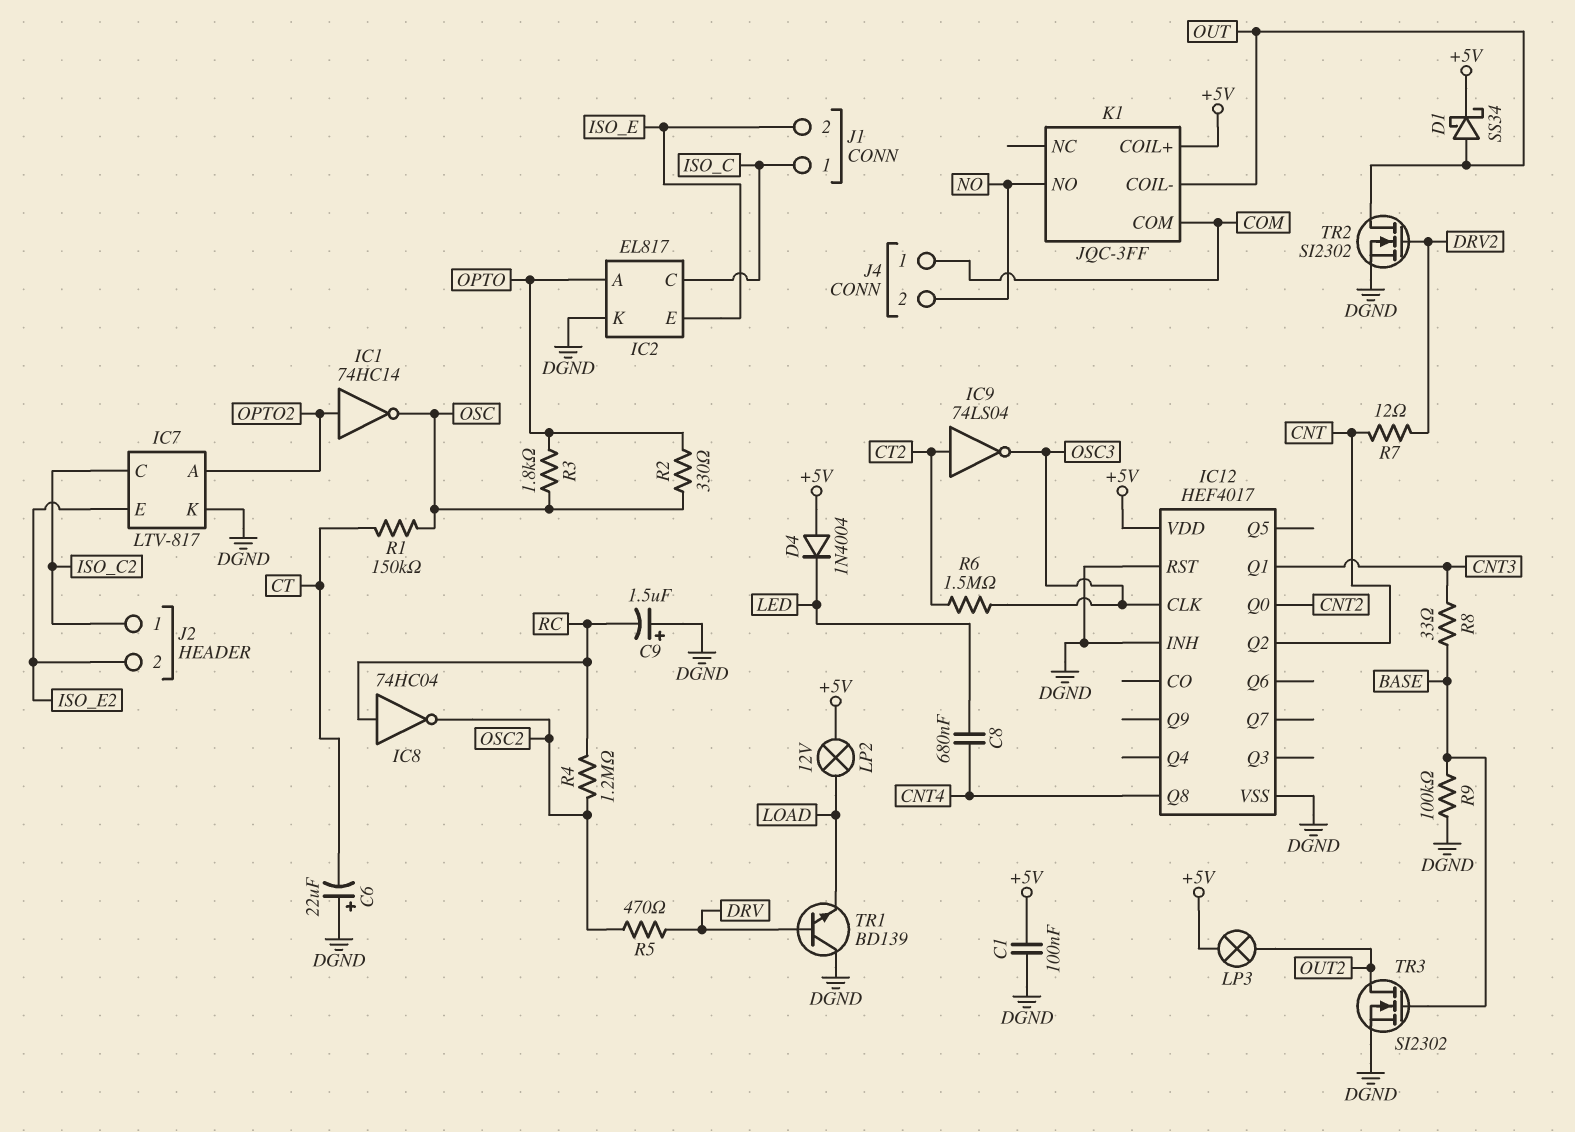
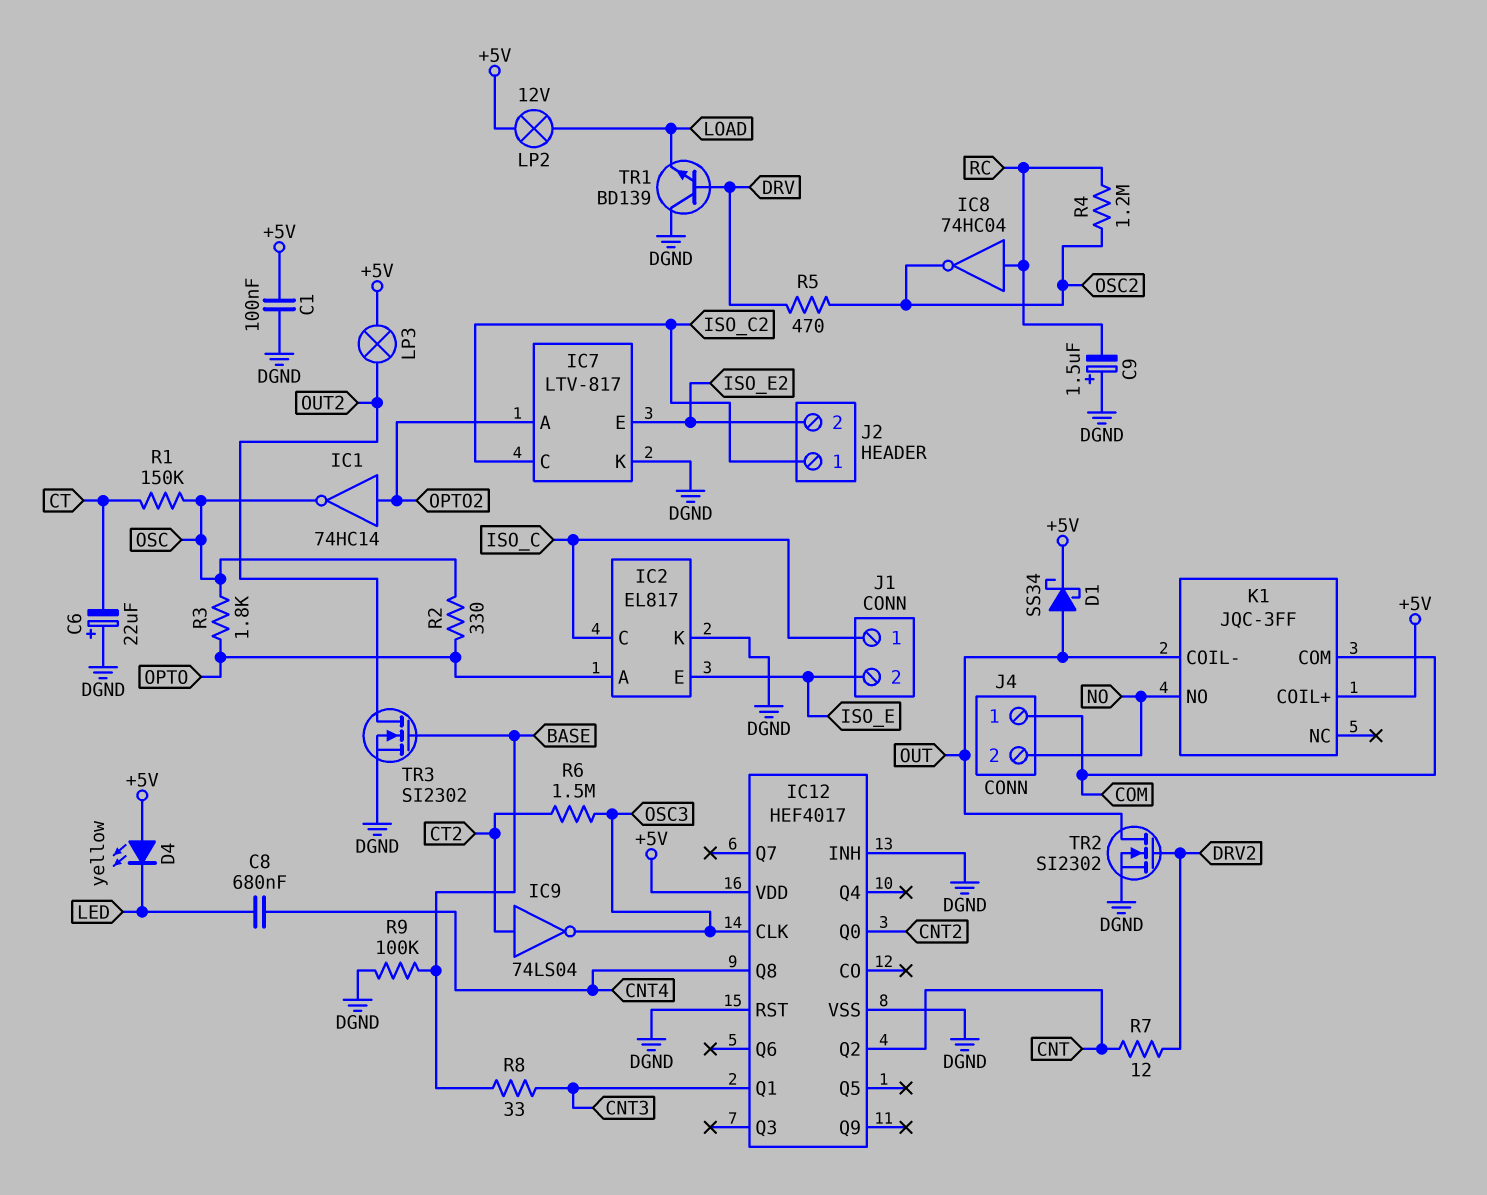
D4: diode 1N4004 (A +5V, K LED) -> LED yellow (A +5V, K LED)

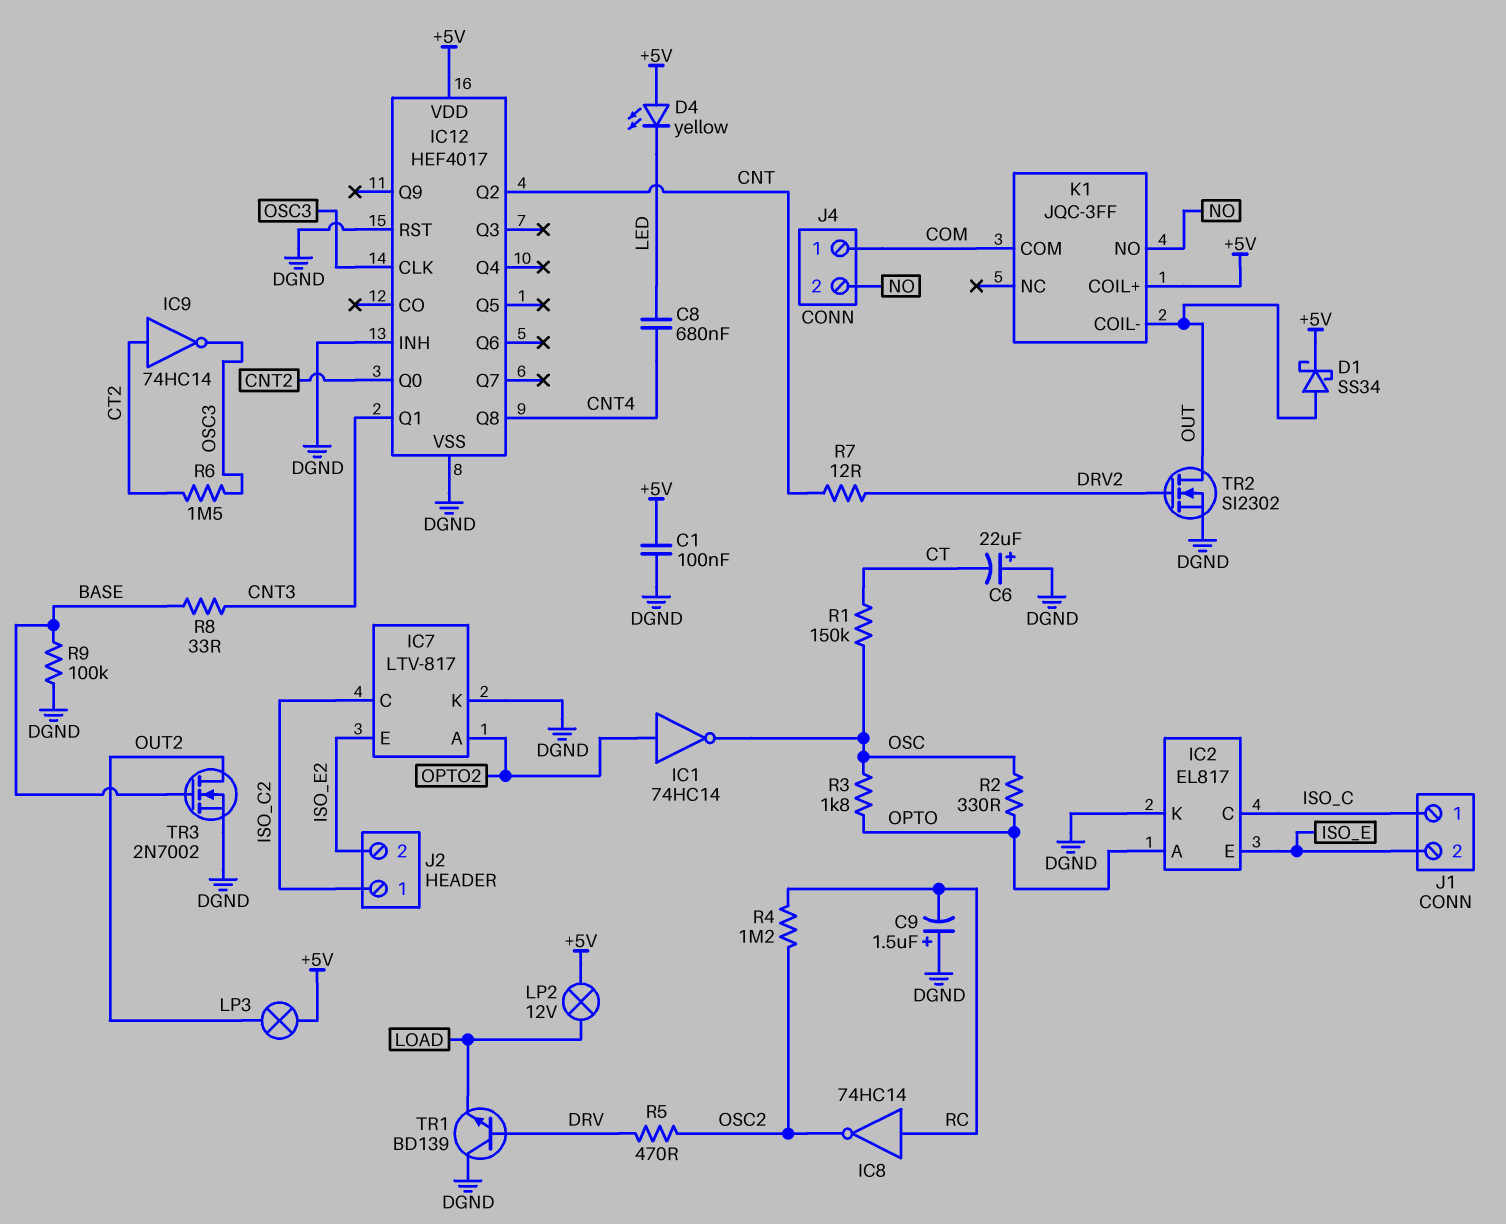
IC8: NOT 74HC04 (in RC, out OSC2) -> NOT 74HC14 (in RC, out OSC2)
IC9: NOT 74LS04 (in CT2, out OSC3) -> NOT 74HC14 (in CT2, out OSC3)
TR3: NMOS SI2302 (G BASE, D OUT2, S DGND) -> NMOS 2N7002 (G BASE, D OUT2, S DGND)

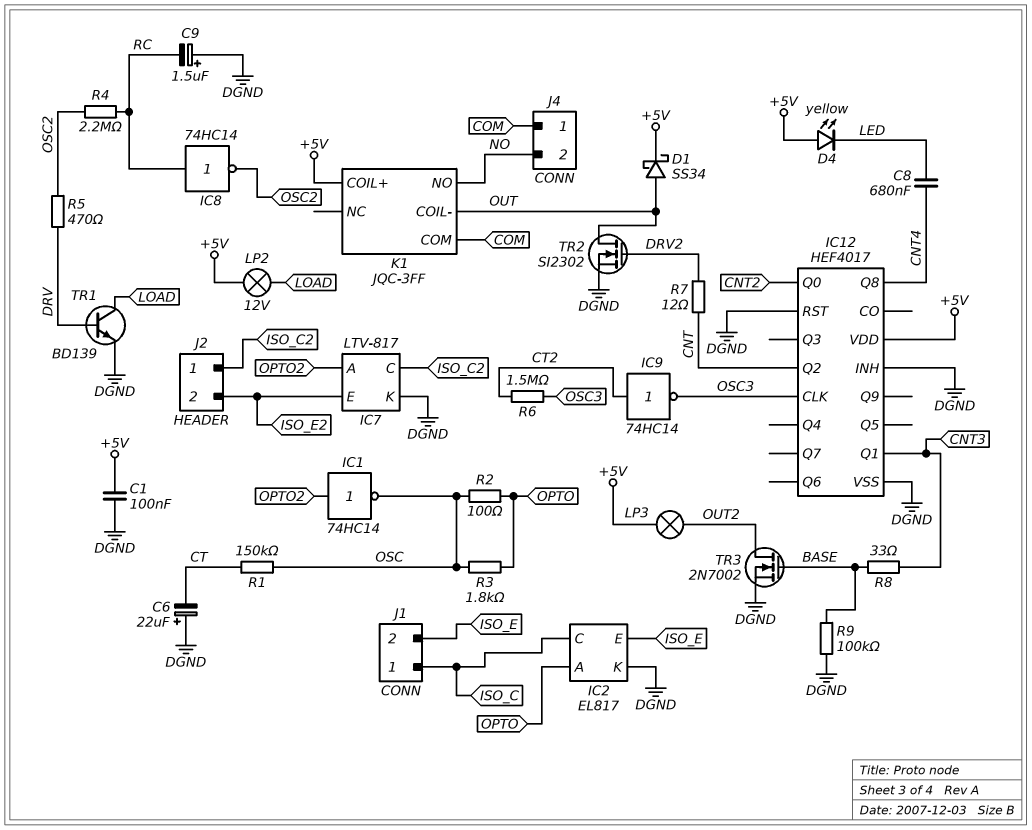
R2: 330 (OPTO, OSC) -> 100 (OPTO, OSC)
R4: 1.2M (OSC2, RC) -> 2.2M (OSC2, RC)
TR1: NPN BD139 (B DRV, C DGND, E LOAD) -> NPN BD139 (B DRV, C LOAD, E DGND)

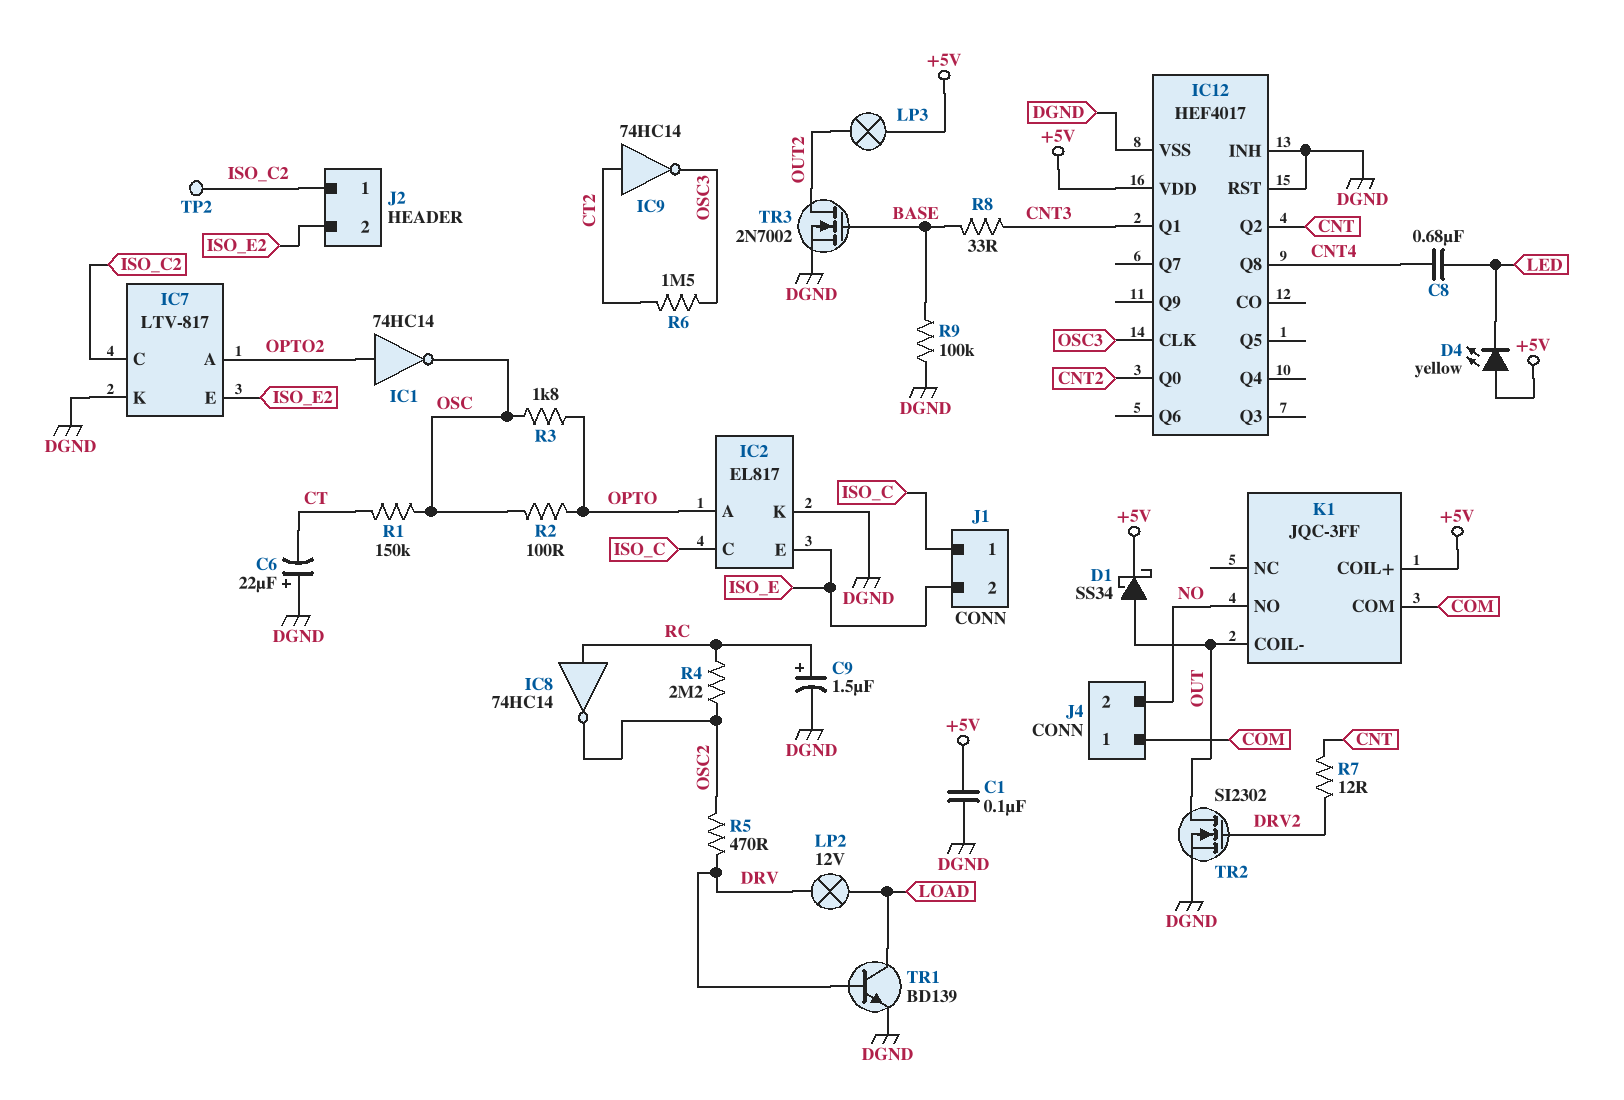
C9: 1.5uF (plus DGND, minus RC) -> 1.5uF (plus RC, minus DGND)
LP2: lamp 12V (+5V, LOAD) -> lamp 12V (DRV, LOAD)
TP2: none -> test point (ISO_C2)

